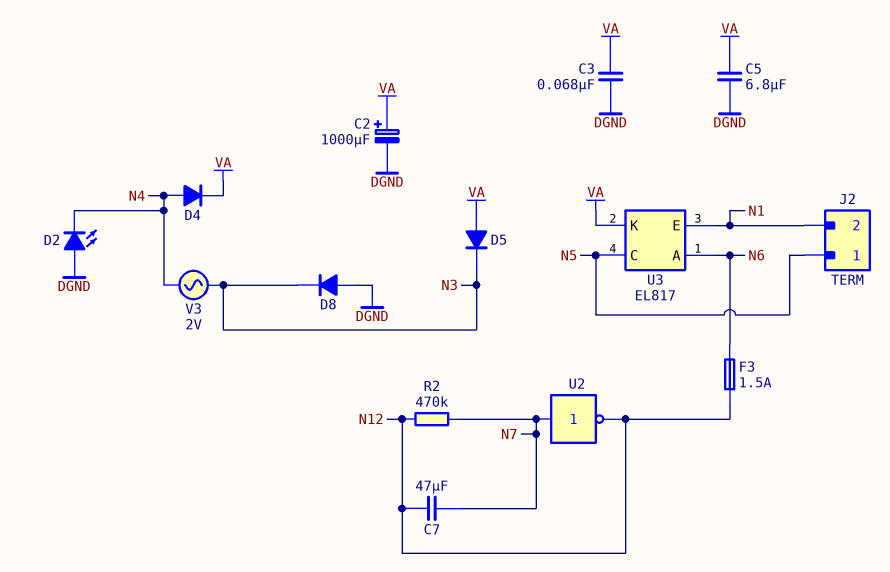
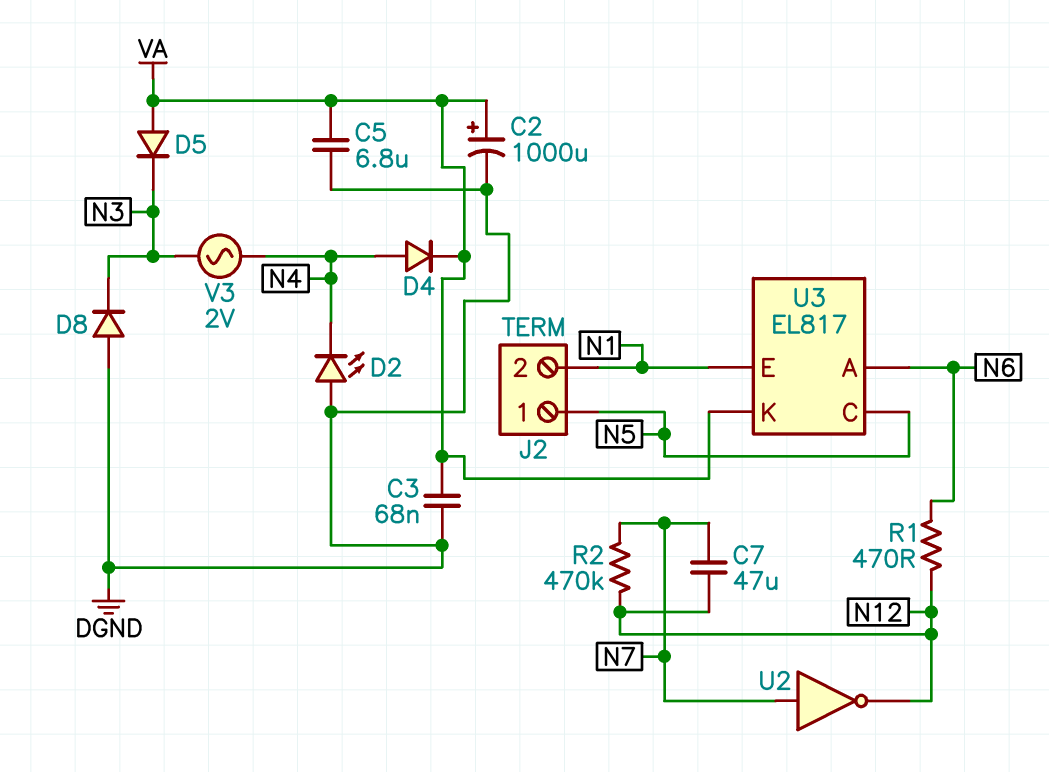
F3: 1.5A (N6, N12) -> none
R1: none -> 470 (N6, N12)

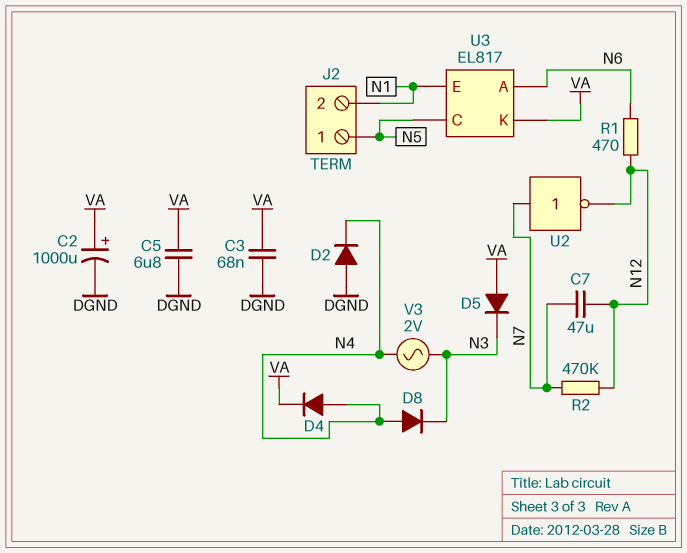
D2: LED (A DGND, K N4) -> diode (A DGND, K N4)
D8: diode (A DGND, K N3) -> diode (A N4, K N3)

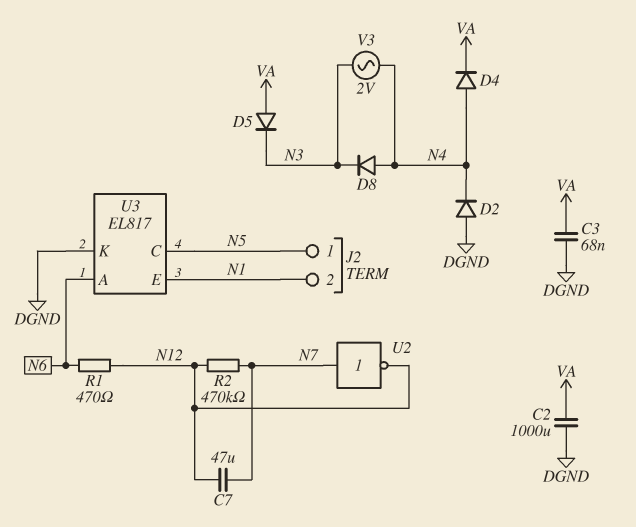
C2: 1000uF (plus VA, minus DGND) -> 1000uF (DGND, VA)
C5: 6.8uF (DGND, VA) -> none
U3 pin K: VA -> DGND

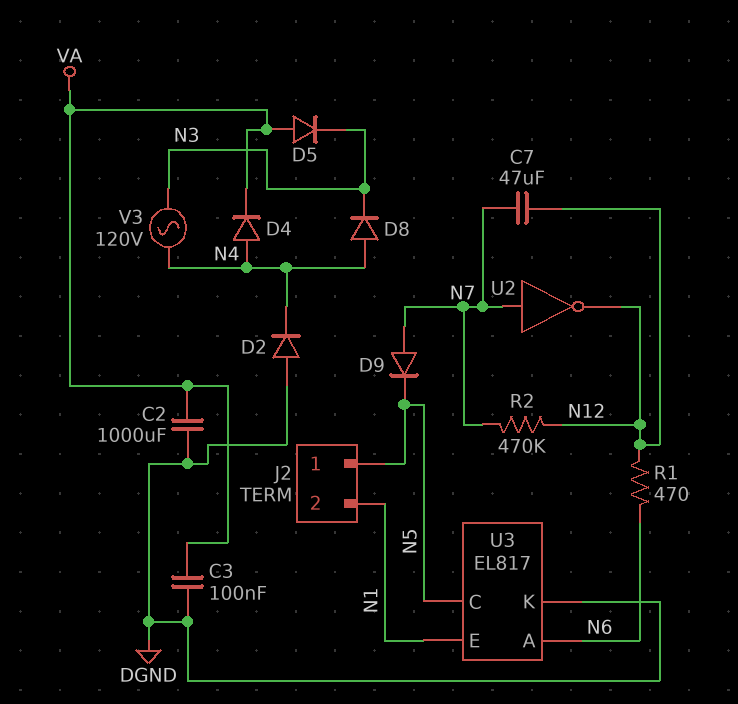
C3: 68nF (DGND, VA) -> 100nF (DGND, VA)
D9: none -> diode (A N7, K N5)
V3: AC 2V (N3, N4) -> AC 120V (N3, N4)

